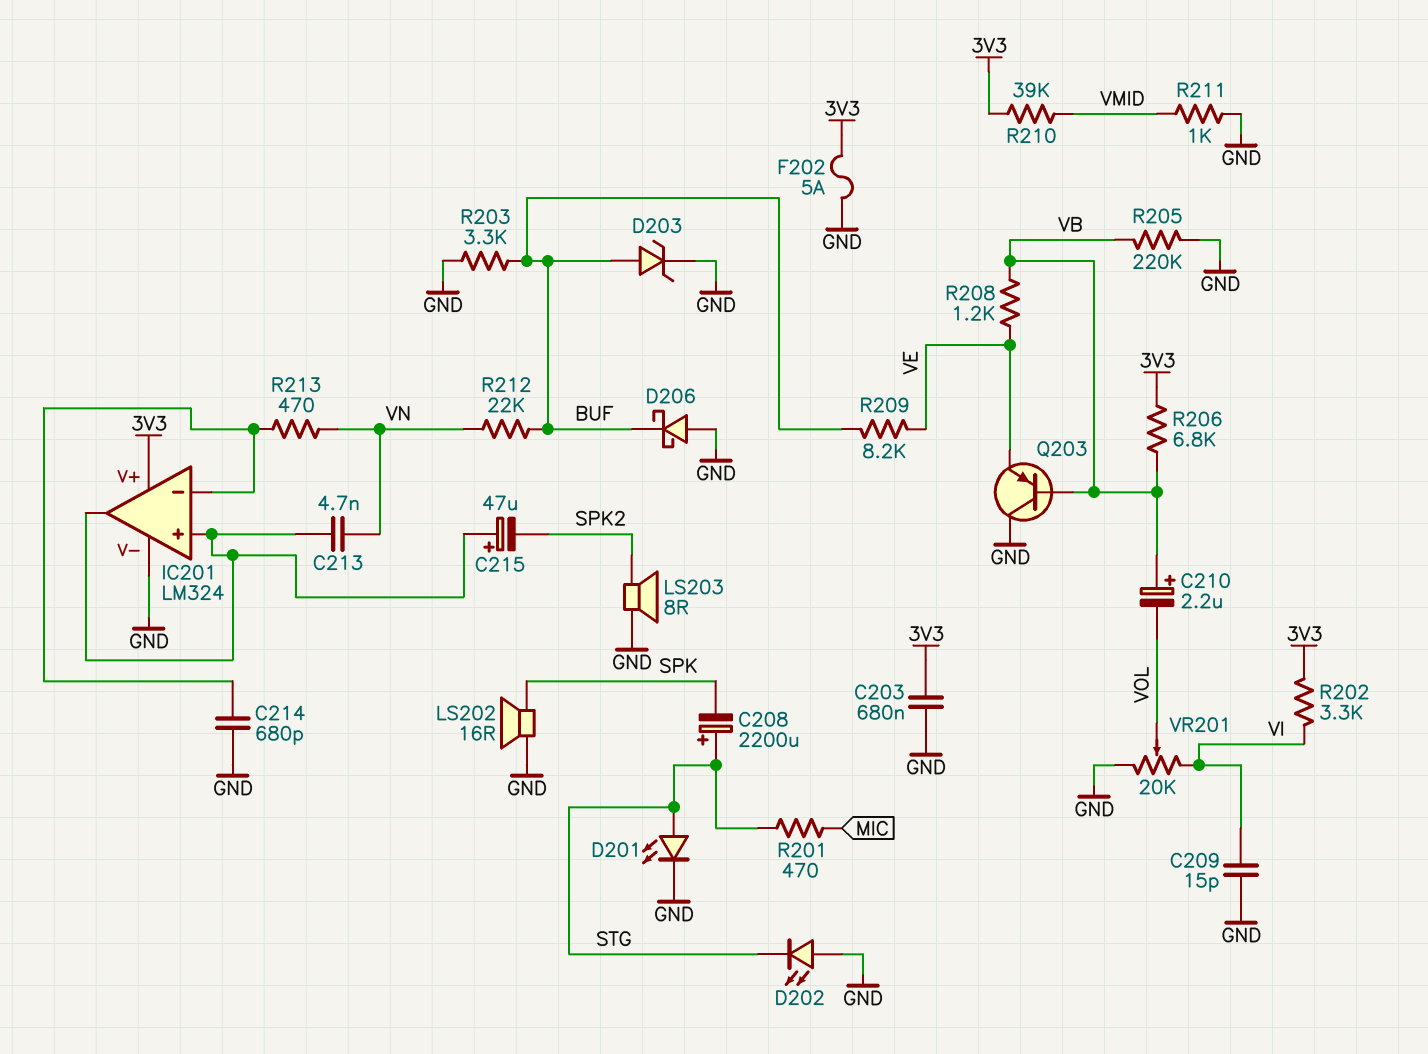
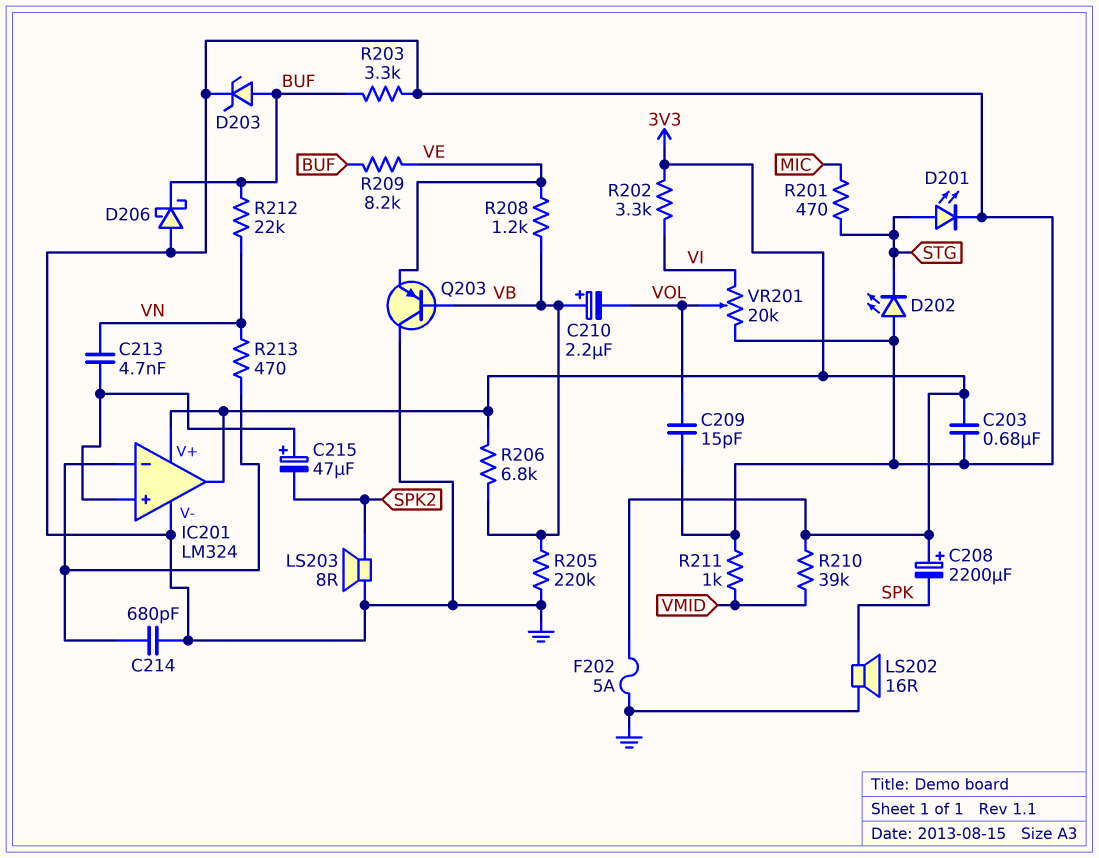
C208: 2200uF (plus STG, minus SPK) -> 2200uF (plus 3V3, minus SPK)
C209: 15pF (GND, VI) -> 15pF (GND, VOL)
IC201 pin out: IC201/in+ -> 3V3

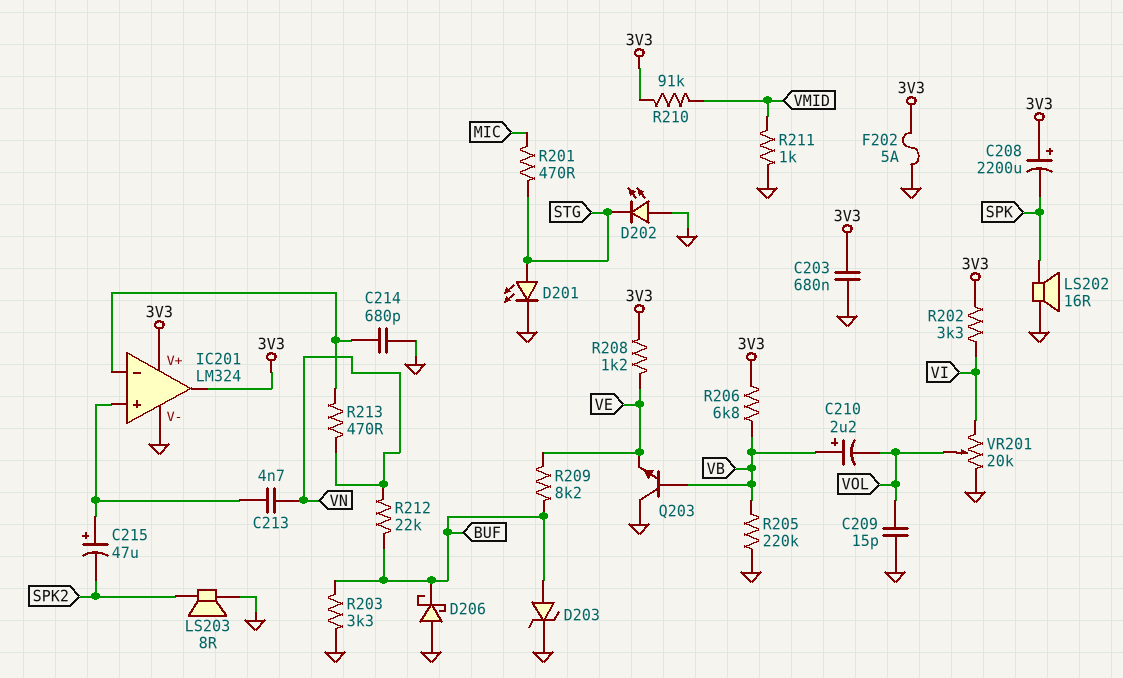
Q203: PNP (B VB, C GND, E VE) -> NPN (B VB, C GND, E VE)
R208: 1.2k (VB, VE) -> 1.2k (3V3, VE)
R210: 39k (3V3, VMID) -> 91k (3V3, VMID)

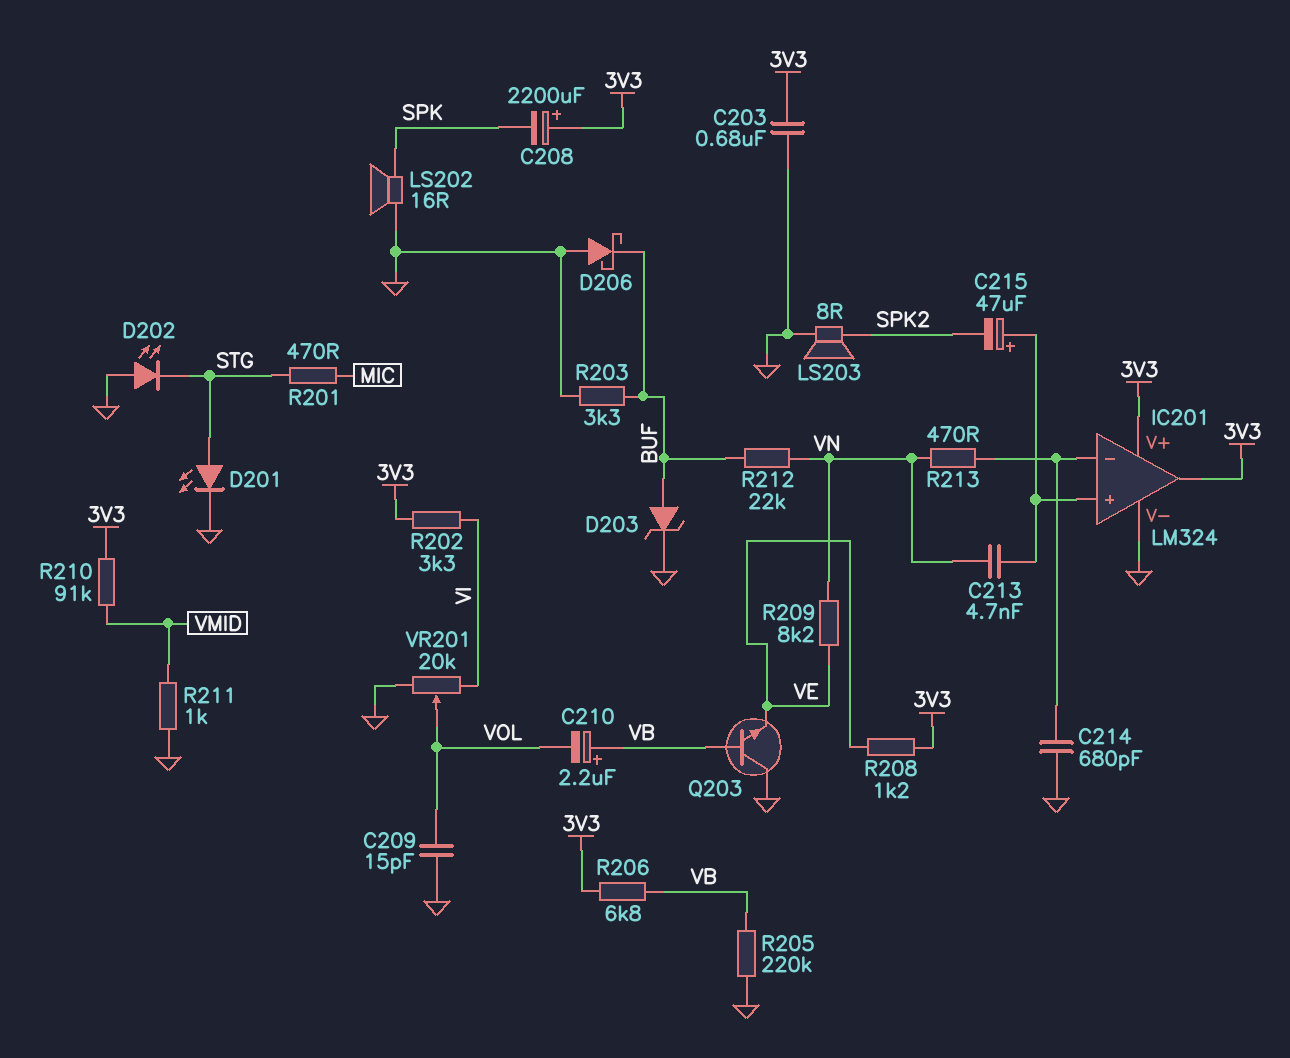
F202: 5A (3V3, GND) -> none
R209: 8.2k (BUF, VE) -> 8.2k (VE, VN)

